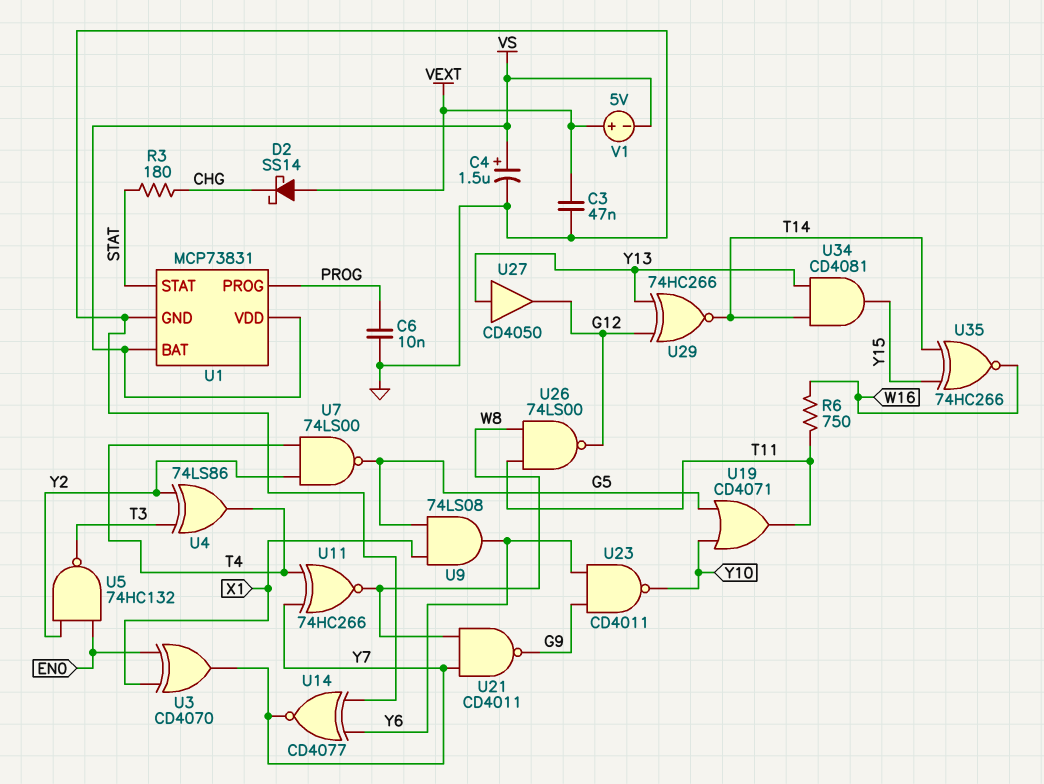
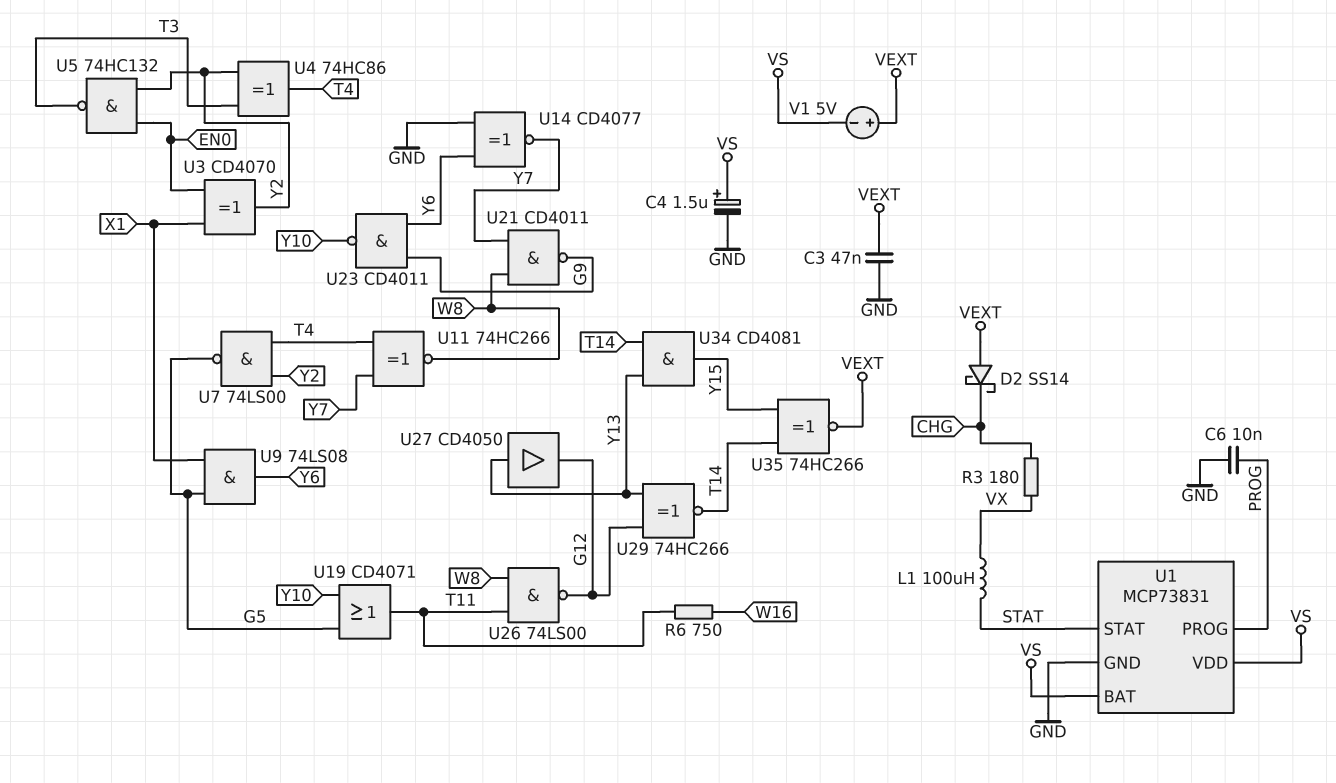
L1: none -> 100uH (STAT, VX)
R3: 180 (CHG, STAT) -> 180 (CHG, VX)
U3: XOR CD4070 (in EN0, in X1, out Y7) -> XOR CD4070 (in EN0, in X1, out Y2)
U4: XOR 74LS86 (in T3, in Y2, out T4) -> XOR 74HC86 (in T3, in Y2, out T4)
U35: XNOR 74HC266 (in T14, in Y15, out W16) -> XNOR 74HC266 (in T14, in Y15, out VEXT)

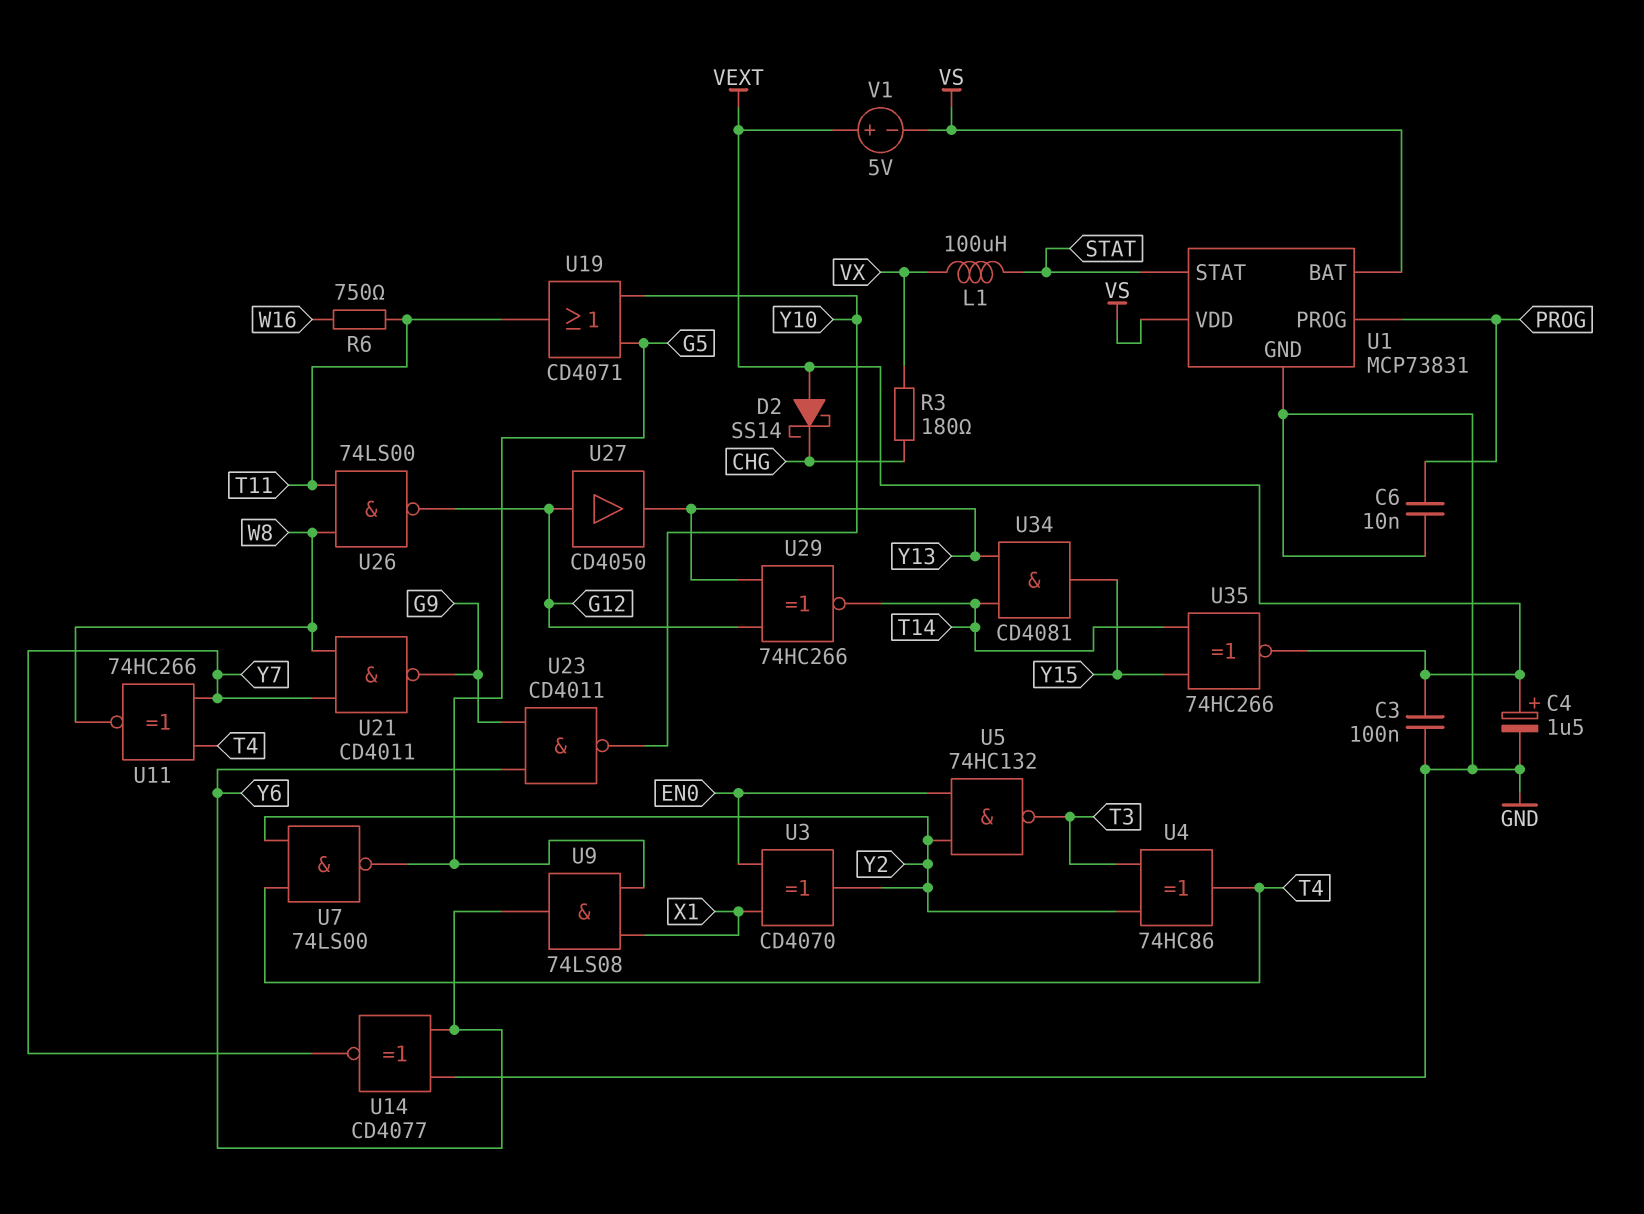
C3: 47nF (GND, VEXT) -> 100nF (GND, VEXT)
C4: 1.5uF (plus VS, minus GND) -> 1.5uF (plus VEXT, minus GND)
U27: buffer CD4050 (in Y13, out G12) -> buffer CD4050 (in G12, out Y13)

